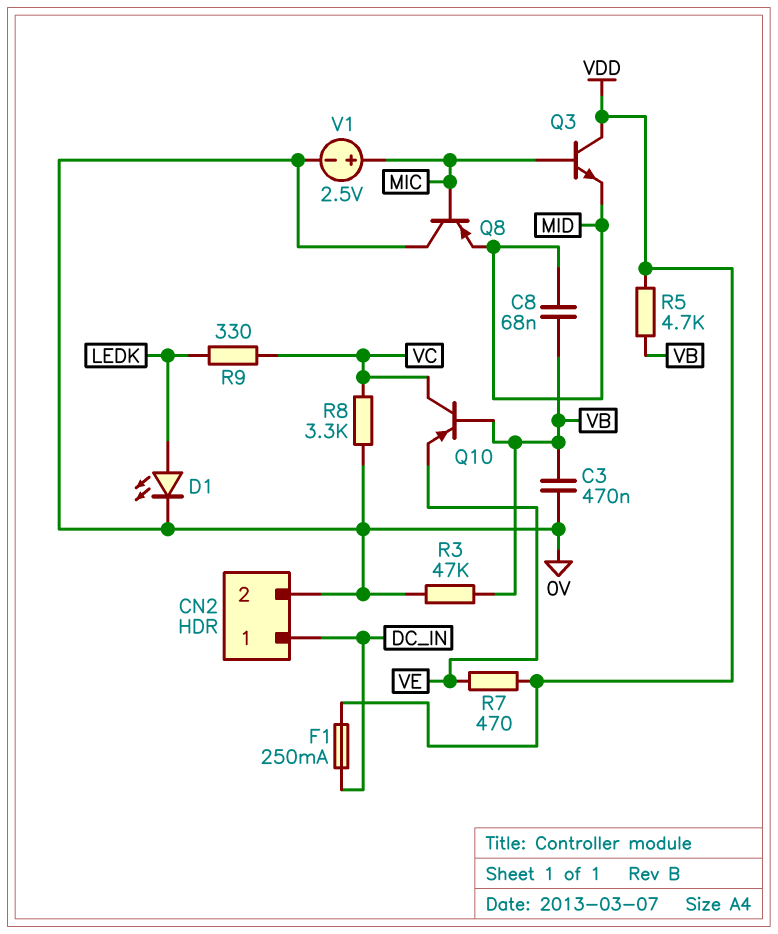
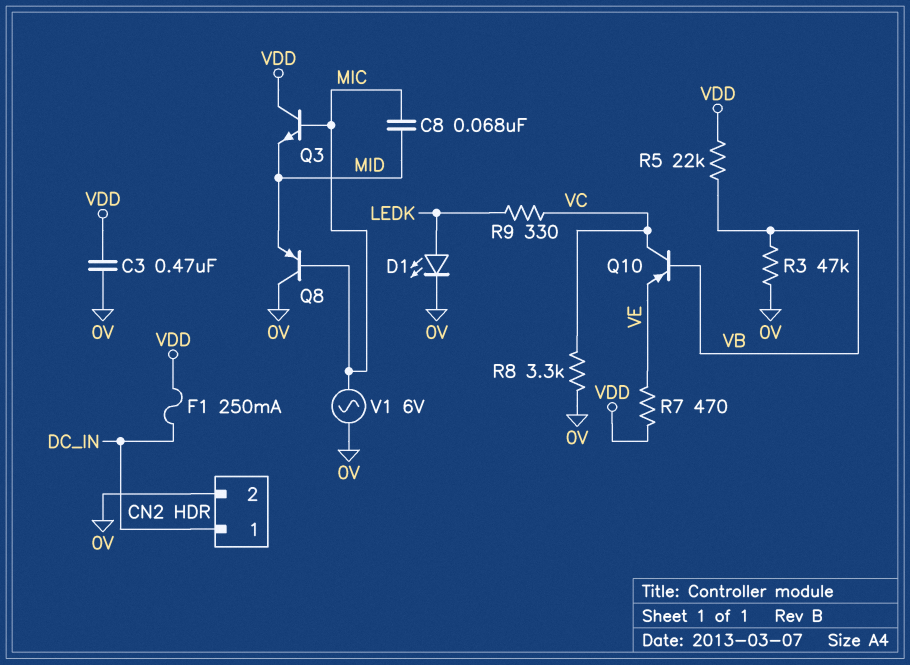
C3: 470nF (0V, VB) -> 470nF (0V, VDD)
C8: 68nF (MID, VB) -> 68nF (MIC, MID)
R5: 4.7k (VB, VDD) -> 22k (VB, VDD)
V1: 2.5V (plus MIC, minus 0V) -> AC 6V (0V, MIC)

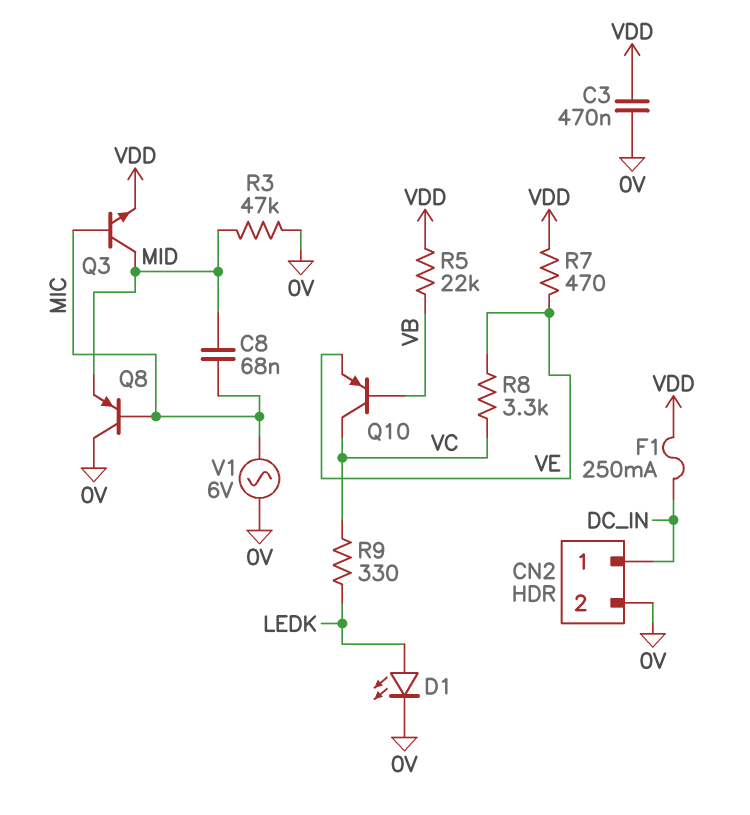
Q3: NPN (B MIC, C VDD, E MID) -> NPN (B MIC, C MID, E VDD)
R3: 47k (0V, VB) -> 47k (0V, MID)
R8: 3.3k (0V, VC) -> 3.3k (VC, VE)

